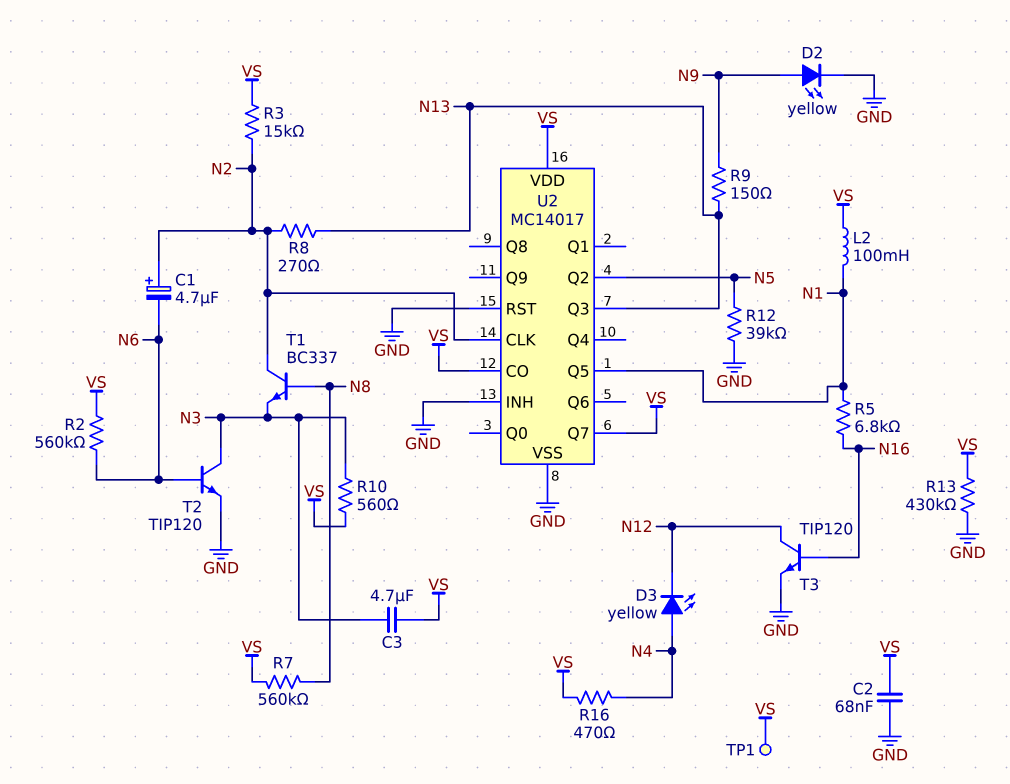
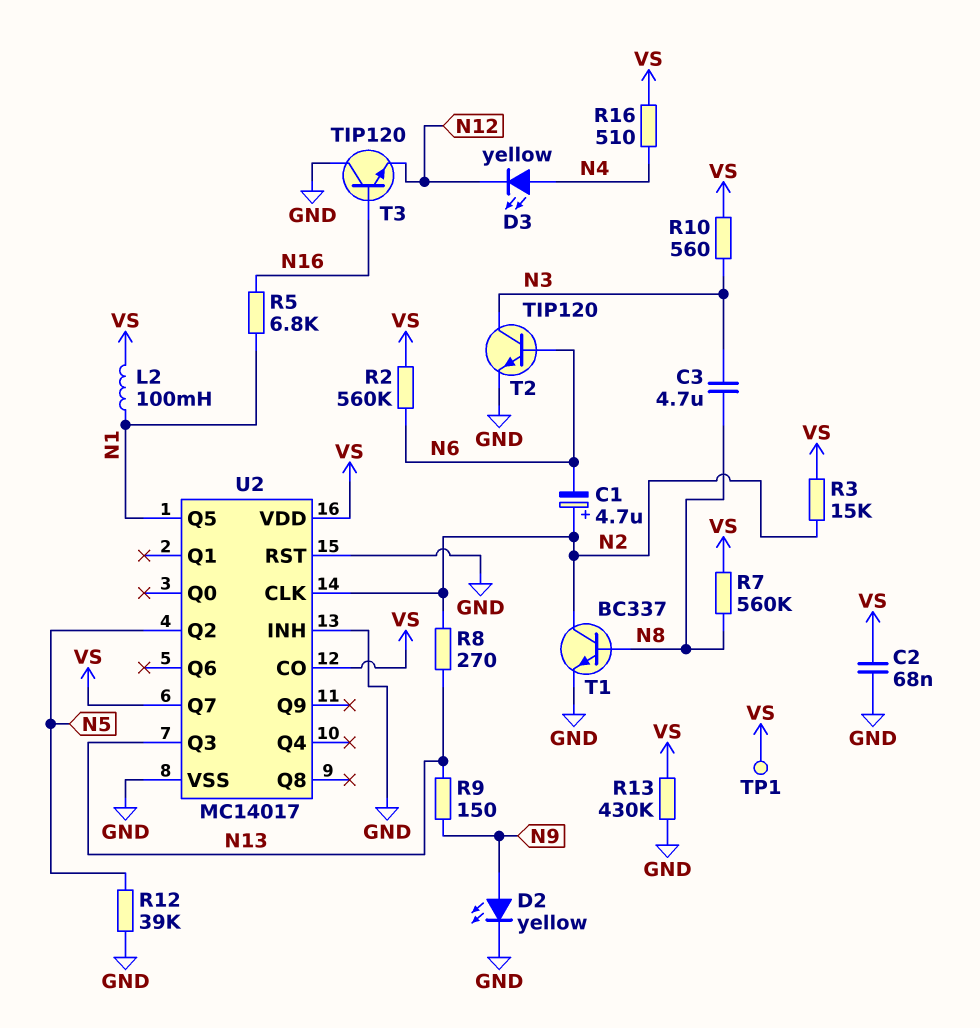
C3: 4.7uF (N3, VS) -> 4.7uF (N3, N8)
R16: 470 (N4, VS) -> 510 (N4, VS)
T1: NPN BC337 (B N8, C N2, E N3) -> NPN BC337 (B N8, C N2, E GND)
T3: NPN TIP120 (B N16, C N12, E GND) -> NPN TIP120 (B N16, C GND, E N12)

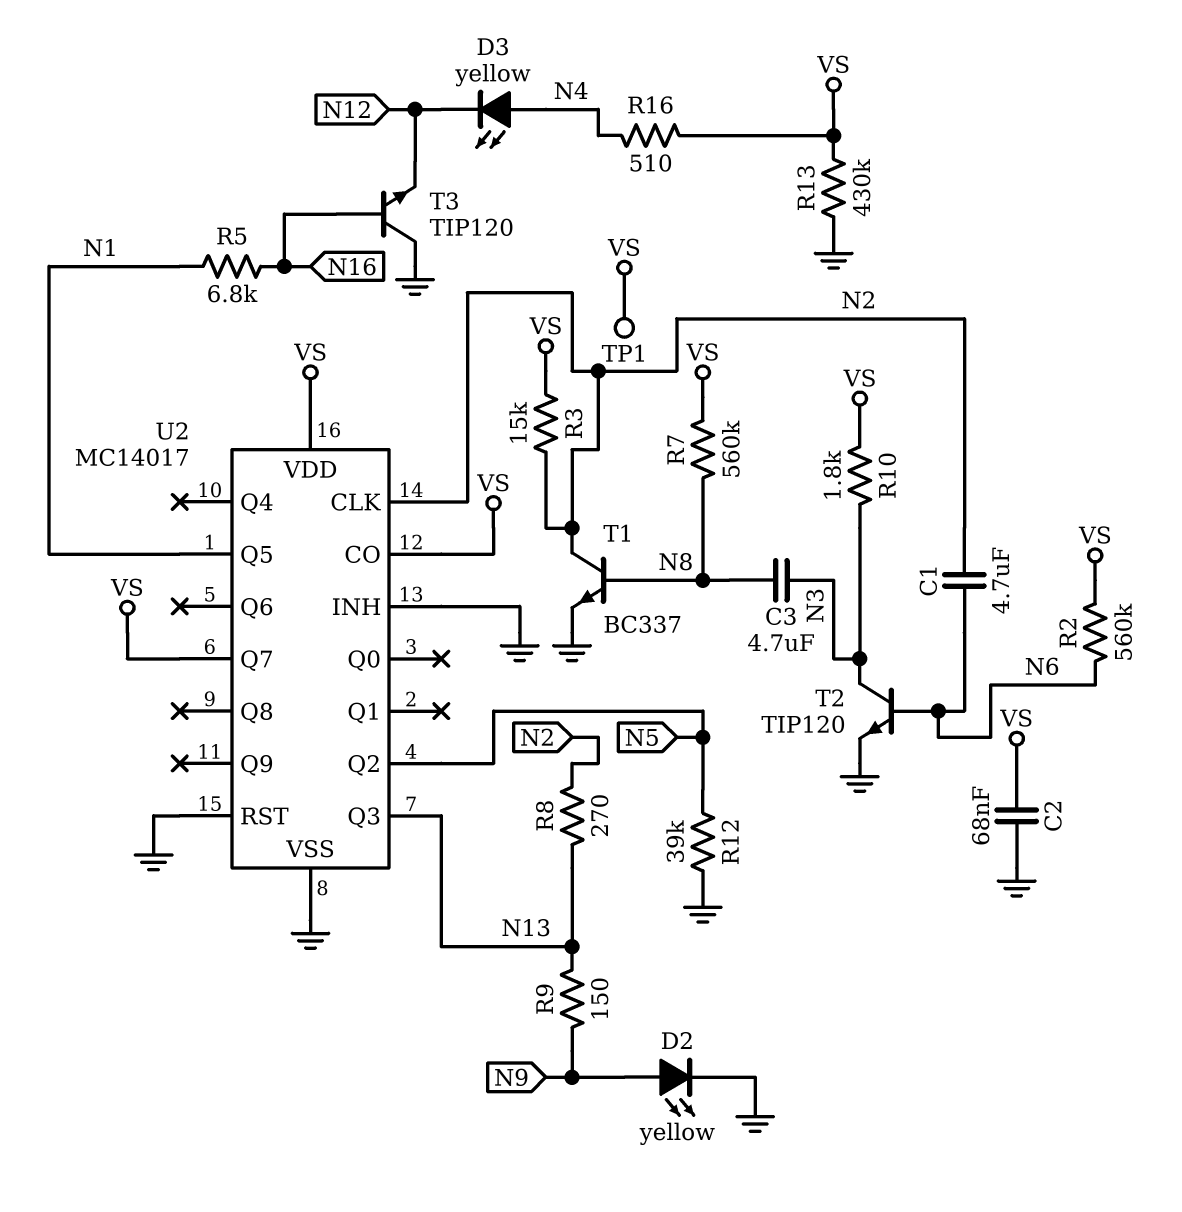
C1: 4.7uF (plus N2, minus N6) -> 4.7uF (N2, N6)
L2: 100mH (N1, VS) -> none
R10: 560 (N3, VS) -> 1.8k (N3, VS)

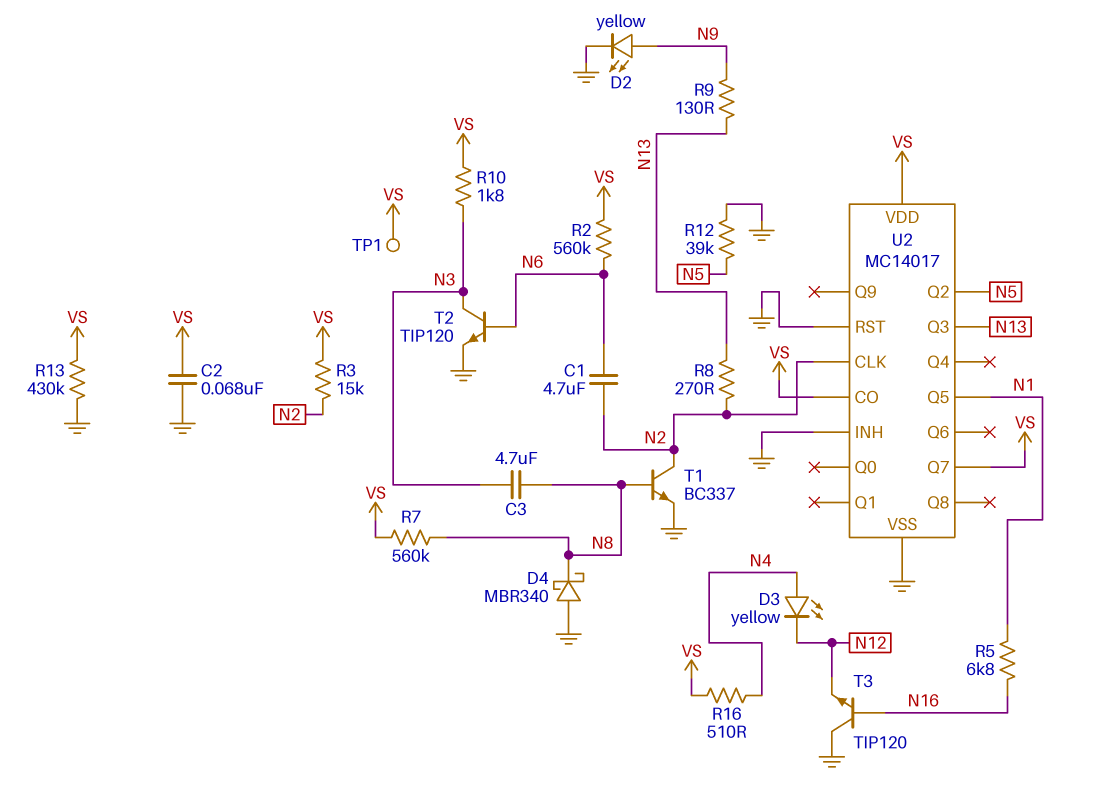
D4: none -> schottky MBR340 (A GND, K N8)
R9: 150 (N9, N13) -> 130 (N9, N13)

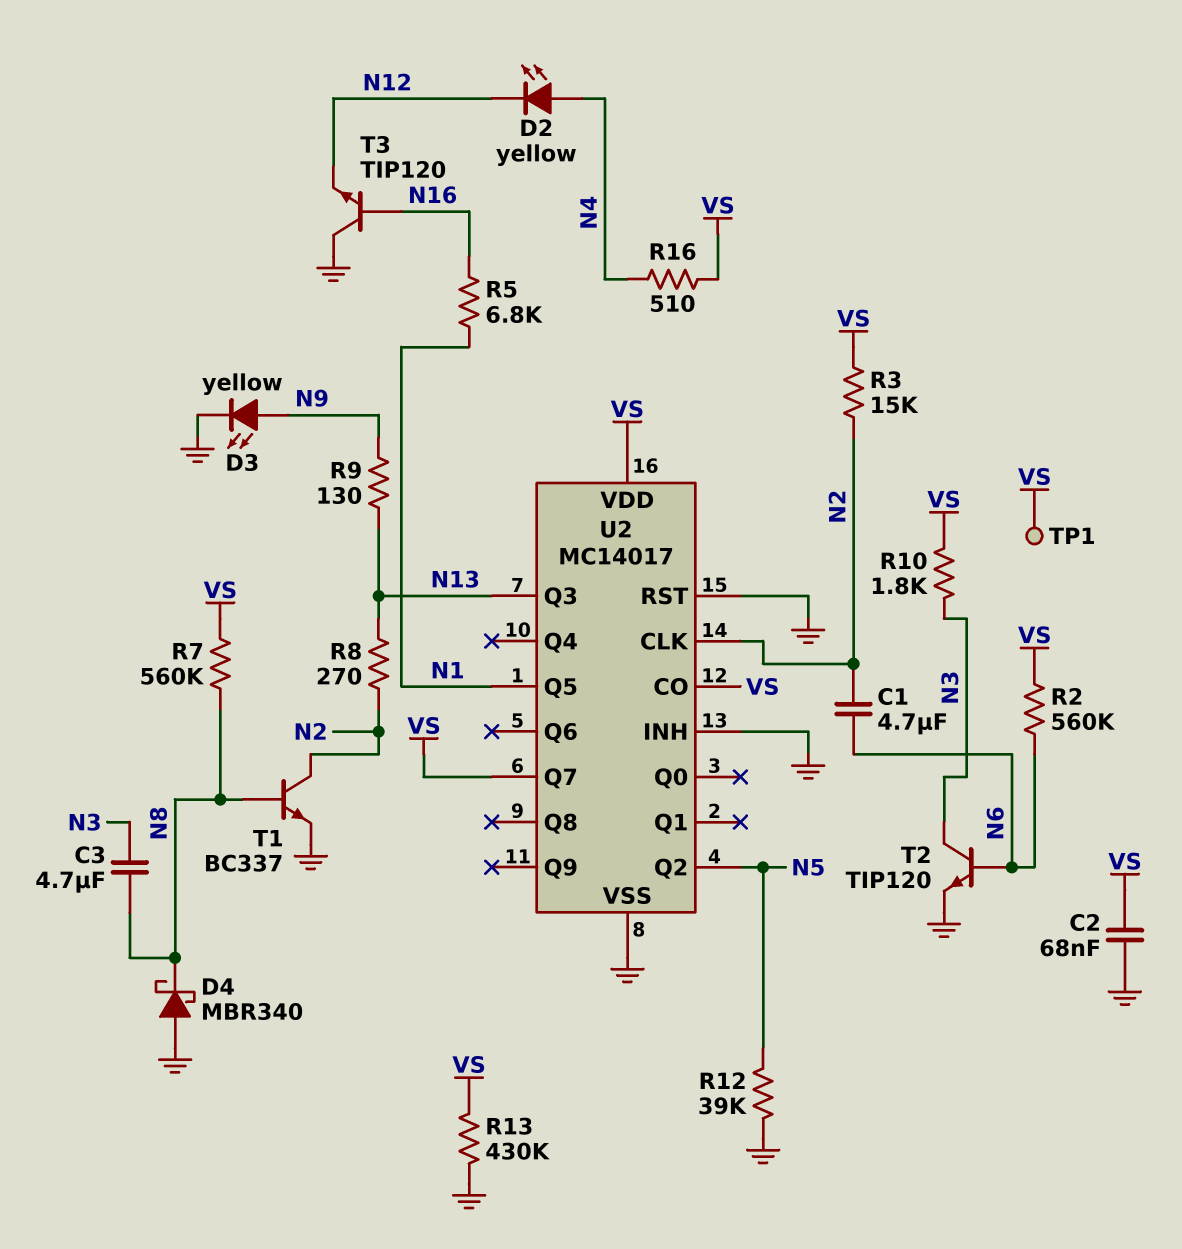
D2: LED yellow (A N9, K GND) -> LED yellow (A N4, K N12)
D3: LED yellow (A N4, K N12) -> LED yellow (A N9, K GND)

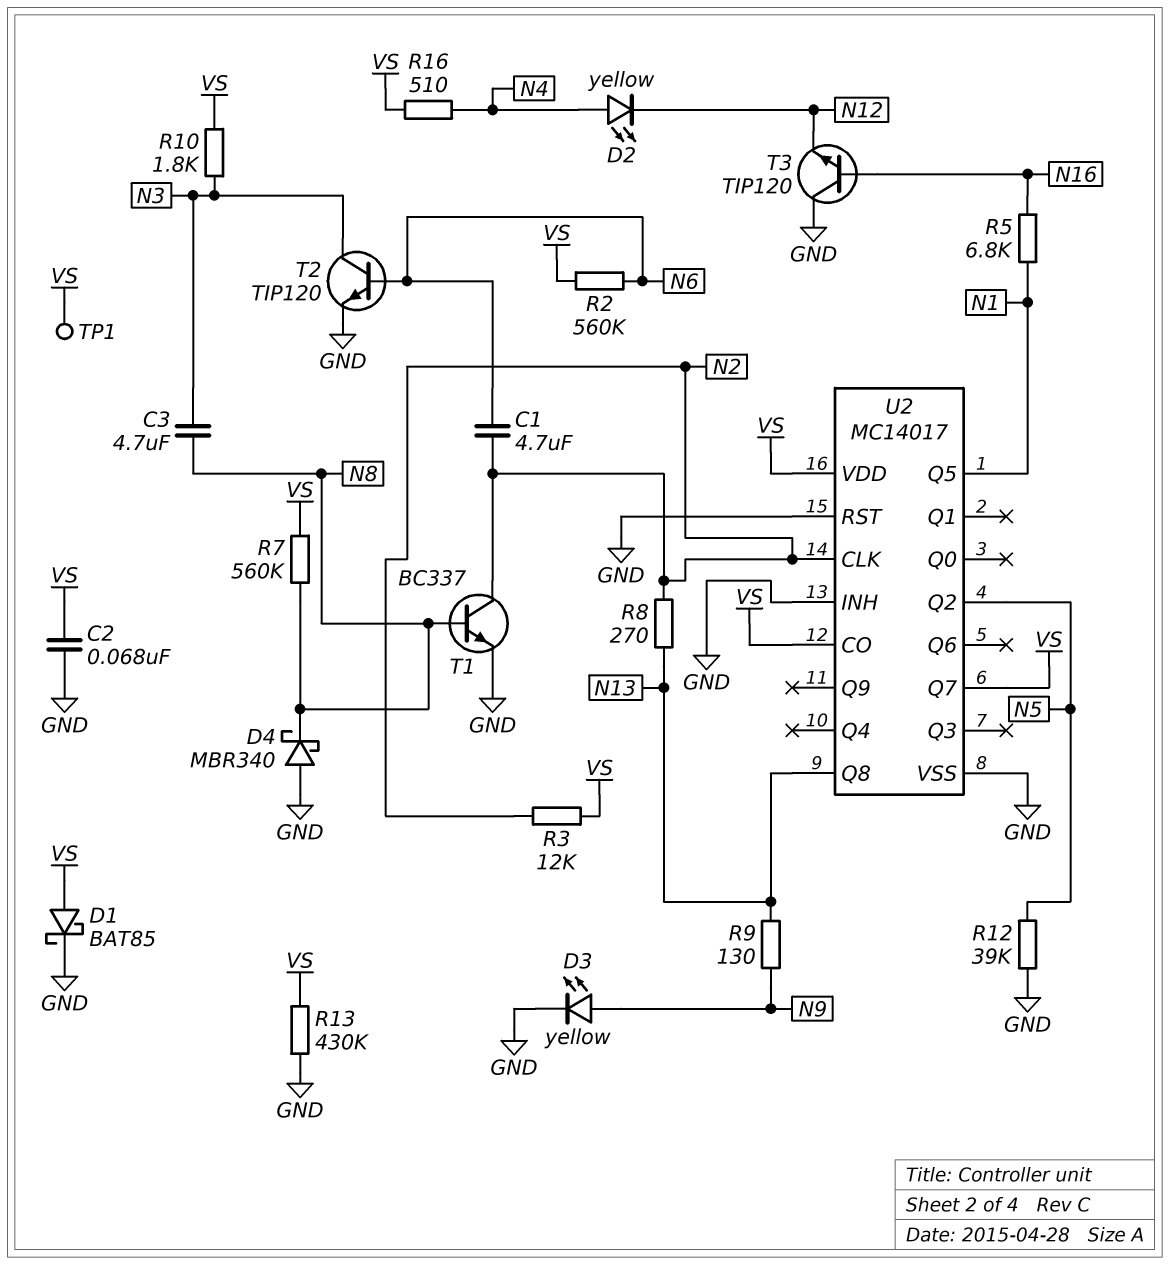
D1: none -> schottky BAT85 (A VS, K GND)
R3: 15k (N2, VS) -> 12k (N2, VS)
U2 pin Q3: N13 -> none
U2 pin Q8: none -> N13

